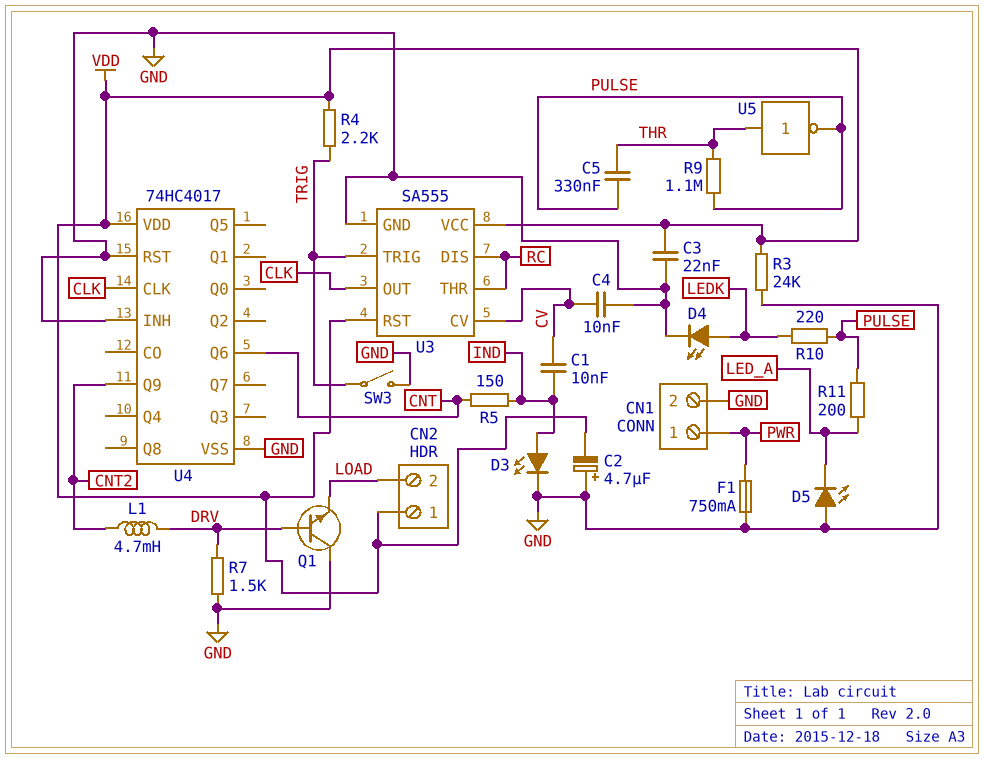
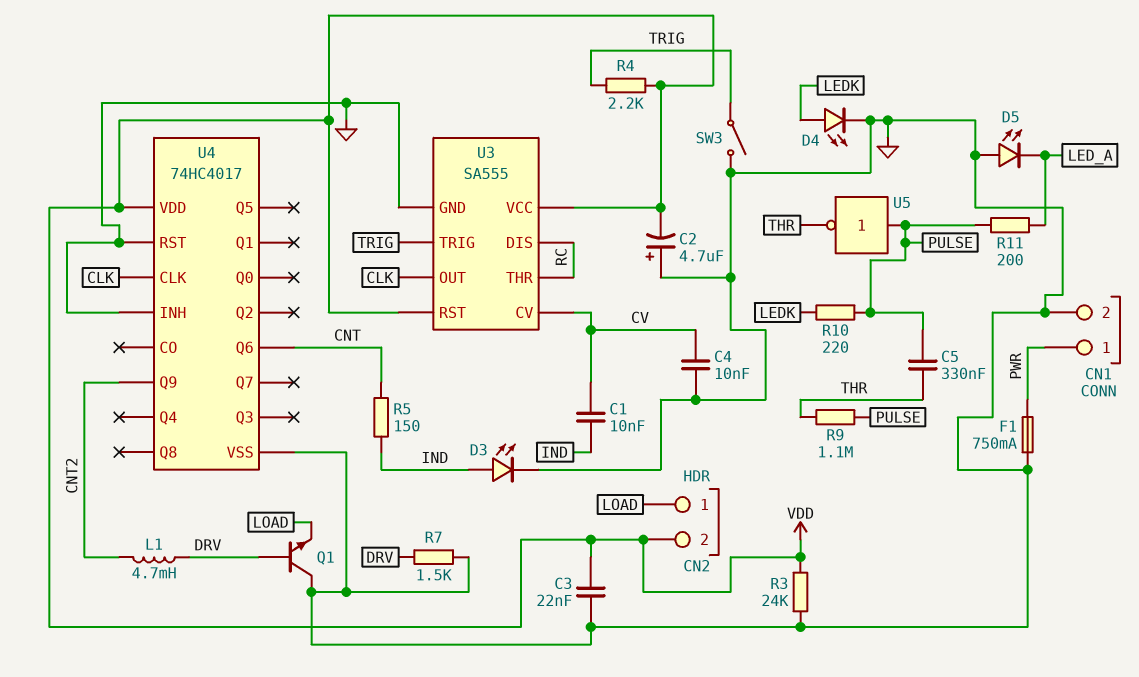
CN2 pin 1: VDD -> LOAD
CN2 pin 2: LOAD -> VDD
U5: NOT (in THR, out PULSE) -> NOT (in PULSE, out THR)

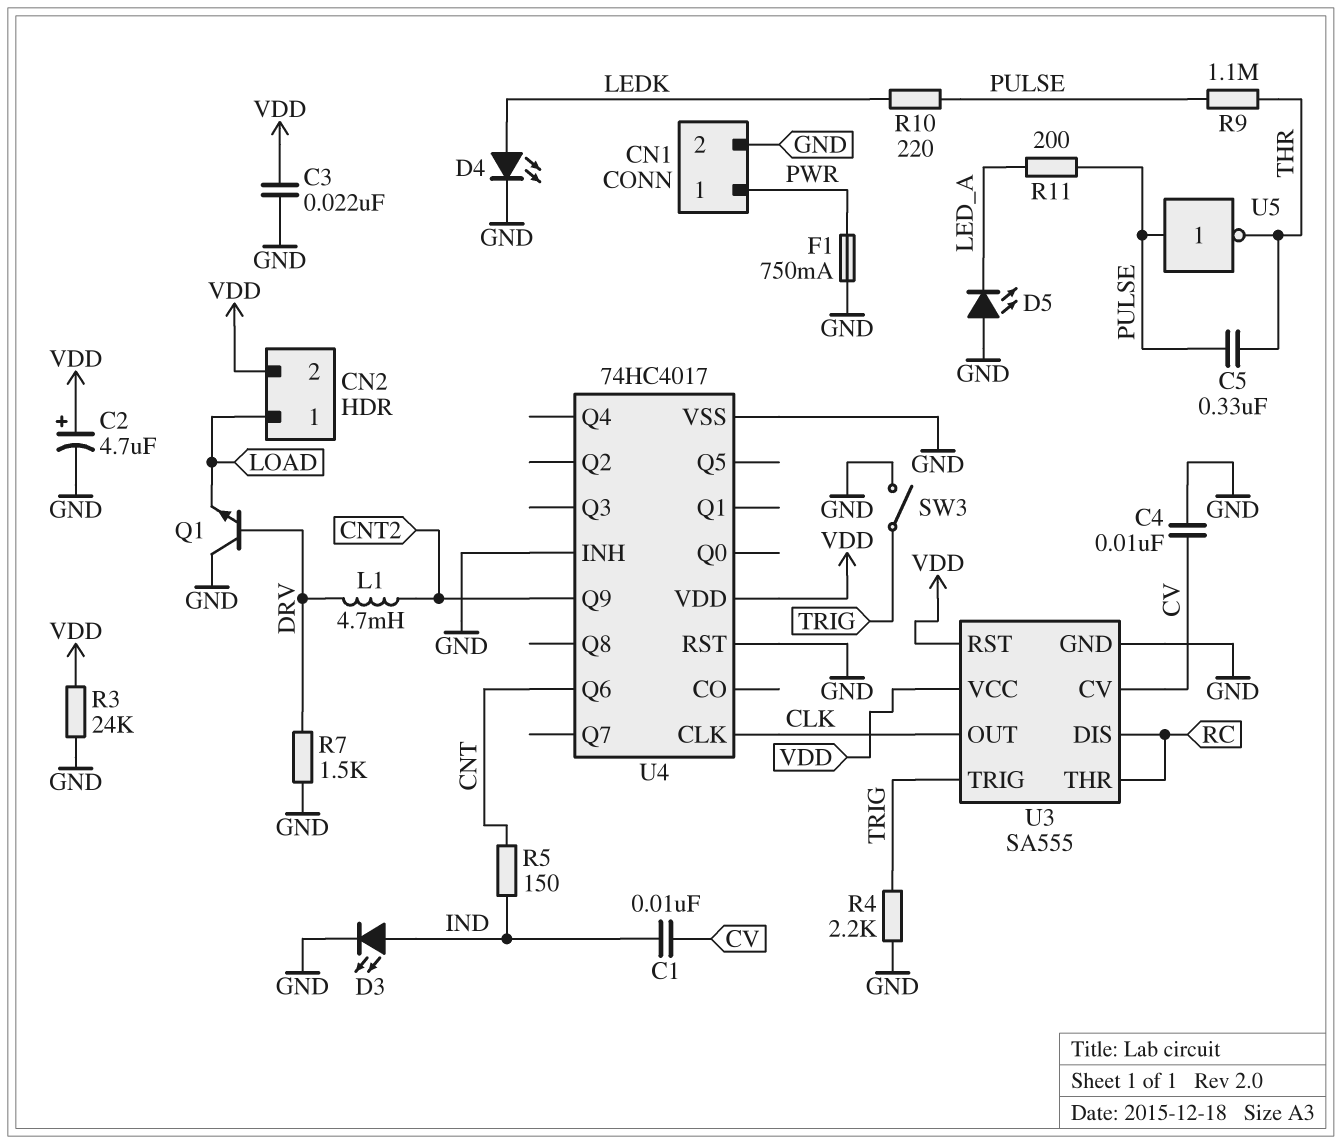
C2: 4.7uF (plus GND, minus VDD) -> 4.7uF (plus VDD, minus GND)
R4: 2.2k (TRIG, VDD) -> 2.2k (GND, TRIG)

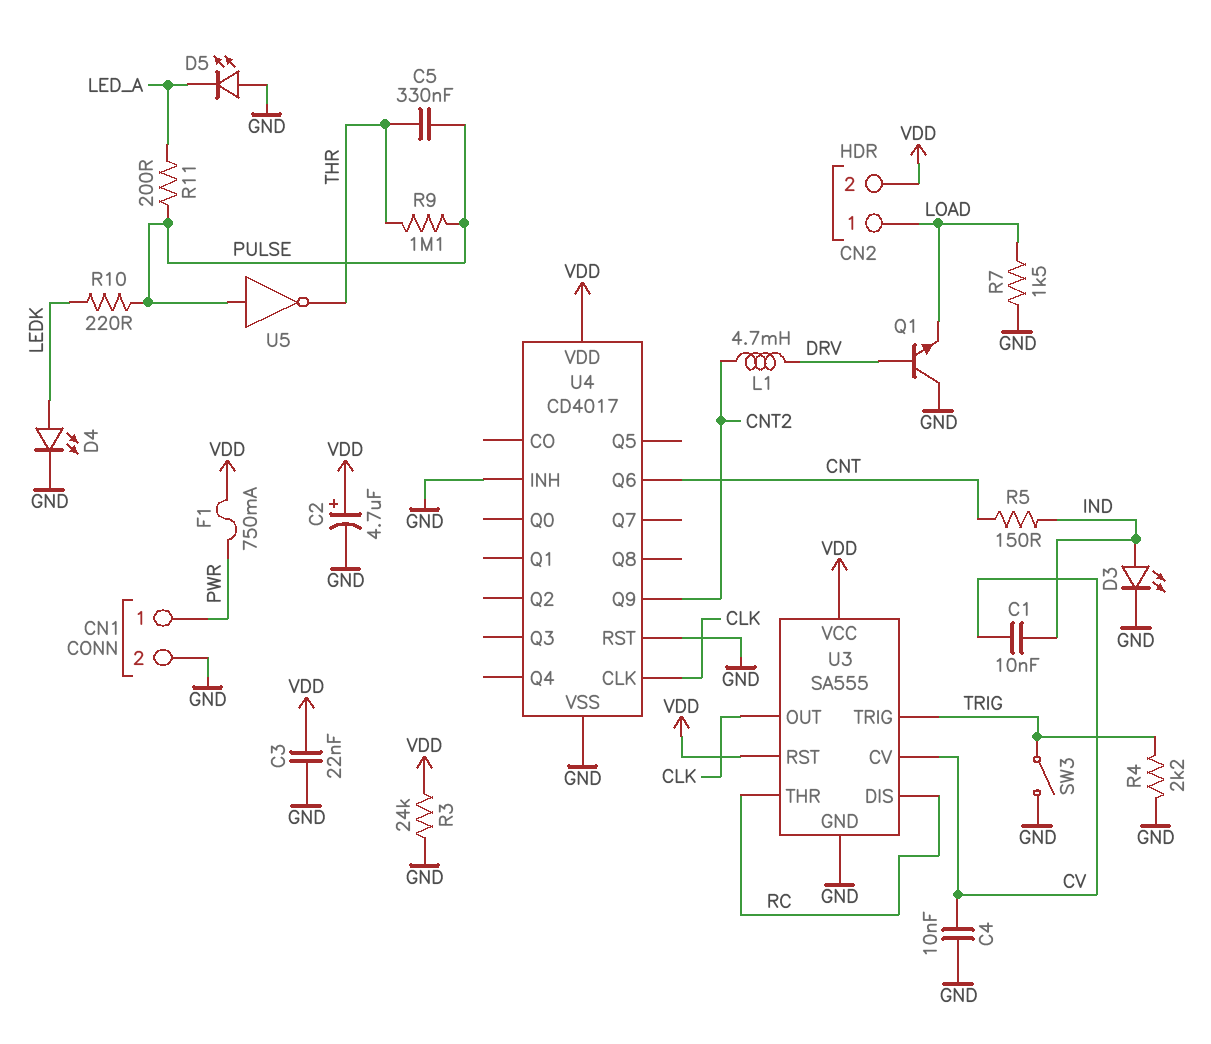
F1: 750mA (GND, PWR) -> 750mA (PWR, VDD)
R7: 1.5k (DRV, GND) -> 1.5k (GND, LOAD)
U4: 74HC4017 -> CD4017

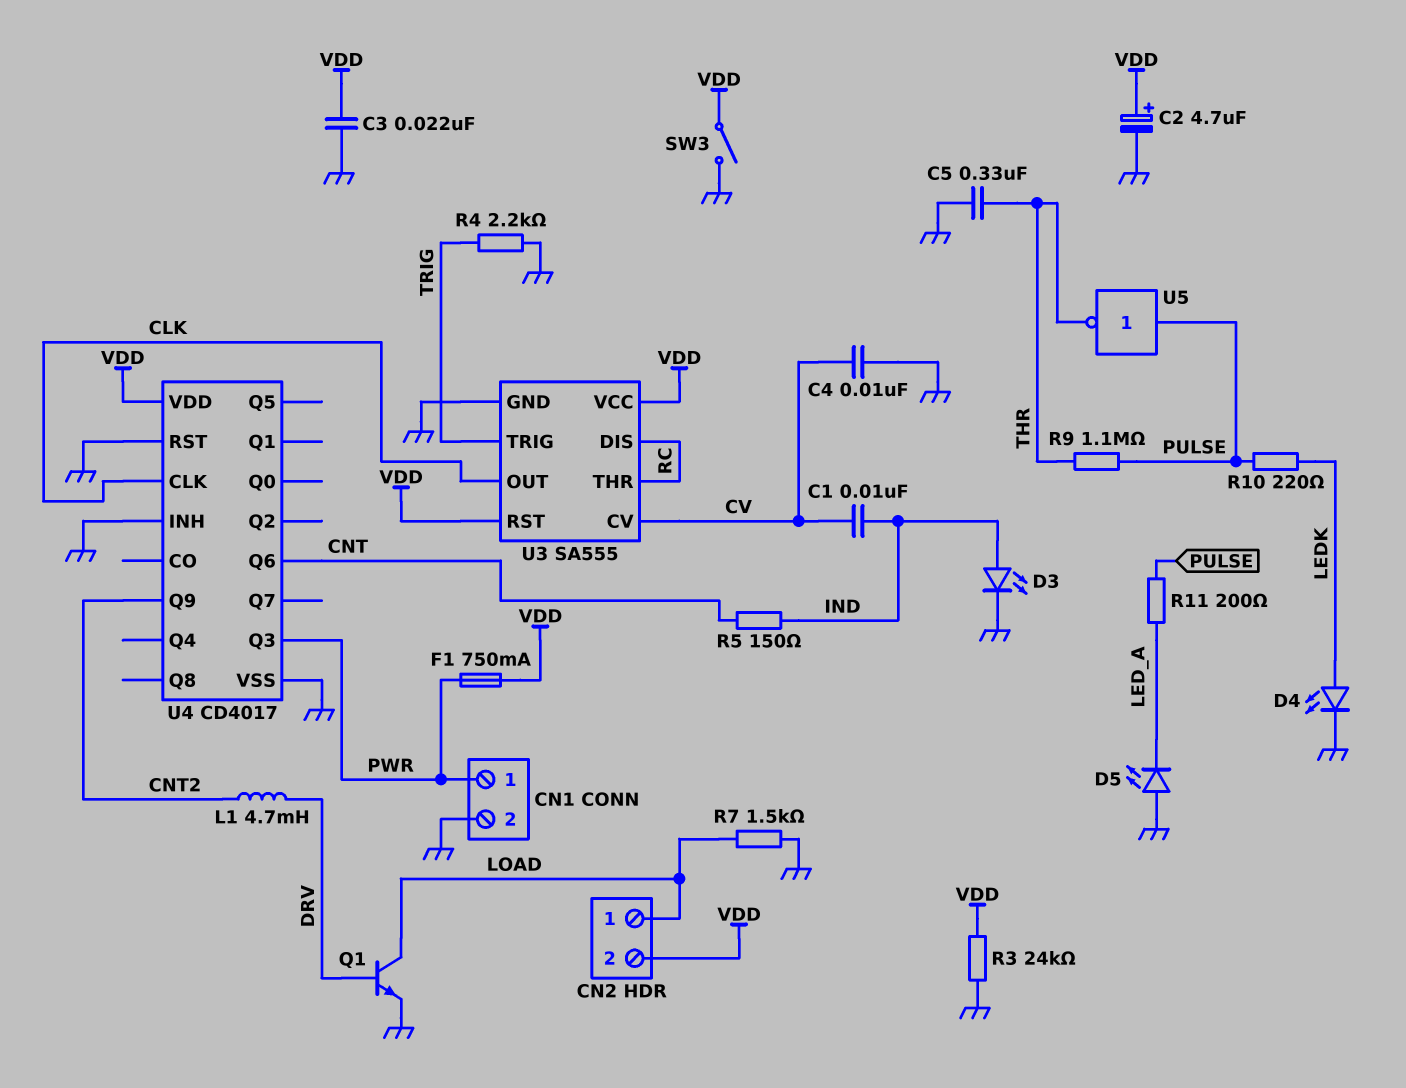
C5: 330nF (PULSE, THR) -> 330nF (GND, THR)
Q1: NPN (B DRV, C GND, E LOAD) -> NPN (B DRV, C LOAD, E GND)
SW3: switch (GND, TRIG) -> switch (GND, VDD)
U4 pin Q3: none -> PWR

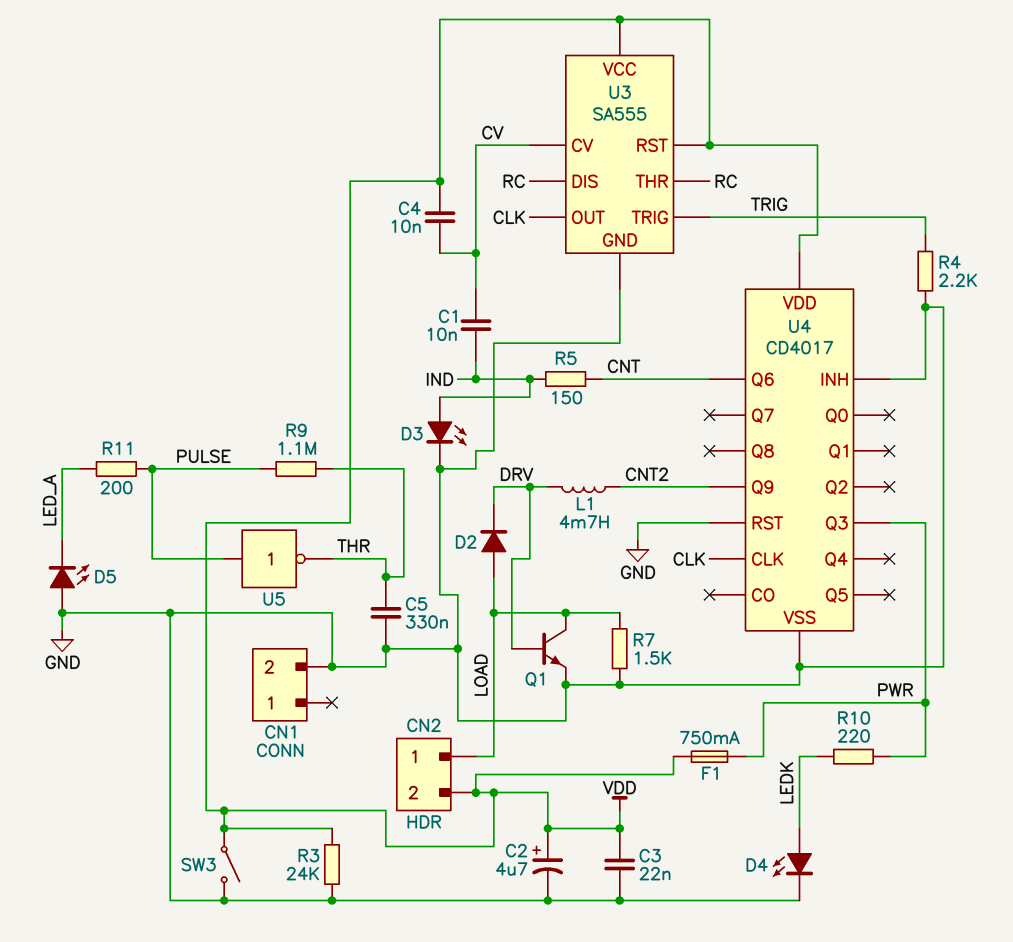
C4: 10nF (CV, GND) -> 10nF (CV, VDD)
CN1 pin 1: PWR -> none
D2: none -> diode (A LOAD, K DRV)
R10: 220 (LEDK, PULSE) -> 220 (LEDK, PWR)

